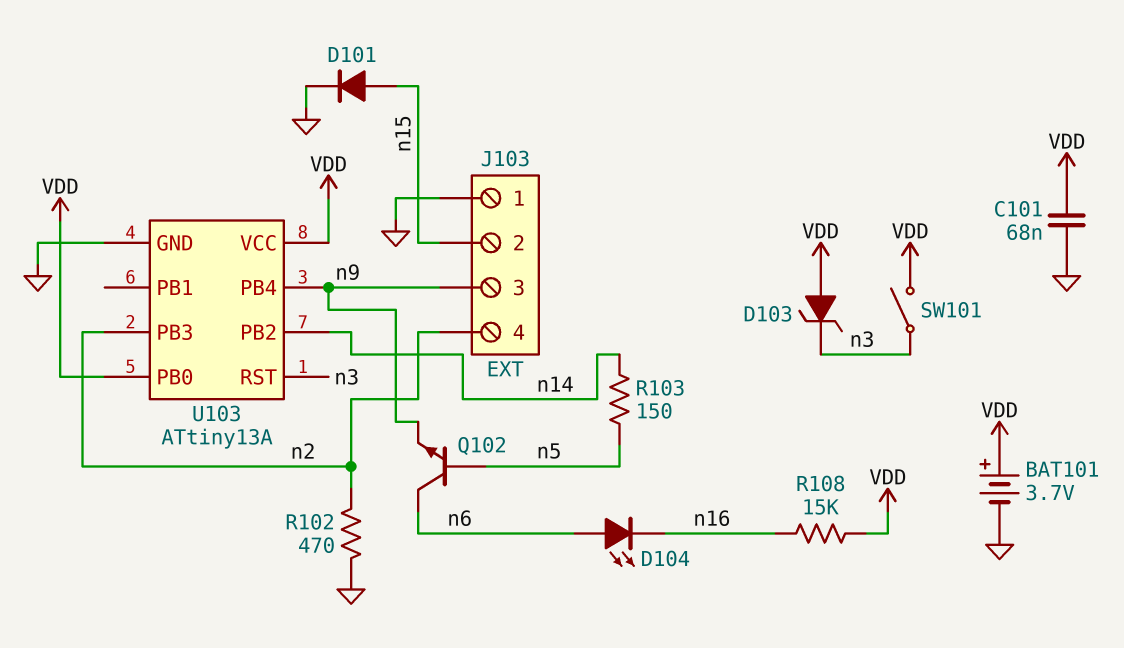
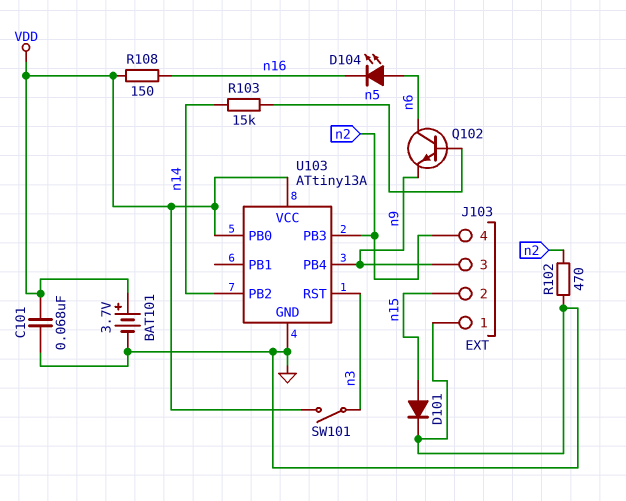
D103: zener (A VDD, K n3) -> none
R103: 150 (n5, n14) -> 15k (n5, n14)
R108: 15k (VDD, n16) -> 150 (VDD, n16)

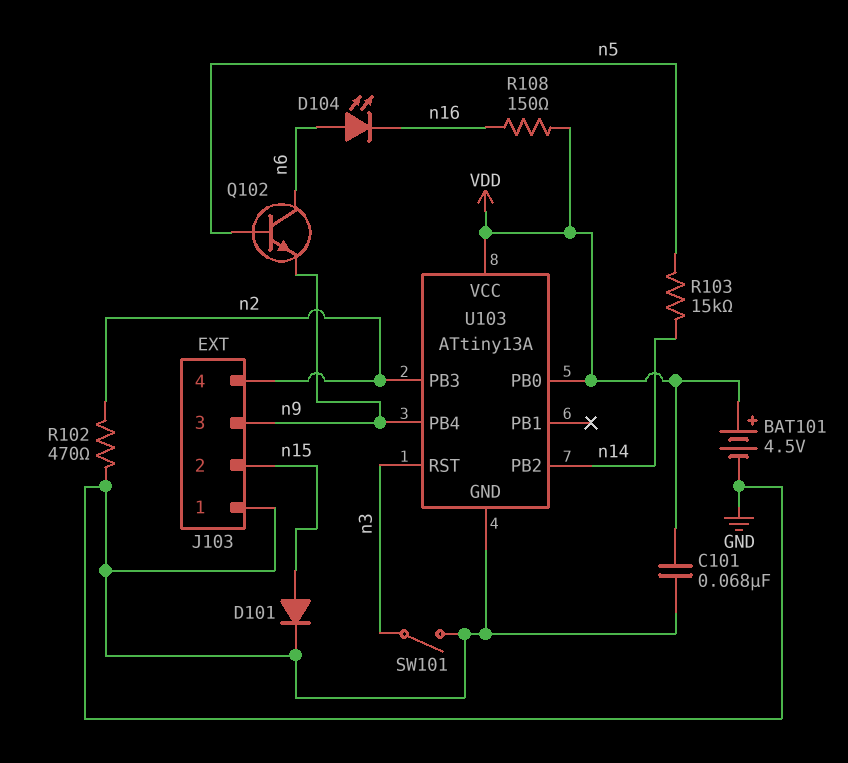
BAT101: 3.7V (plus VDD, minus GND) -> 4.5V (plus VDD, minus GND)
SW101: switch (VDD, n3) -> switch (GND, n3)

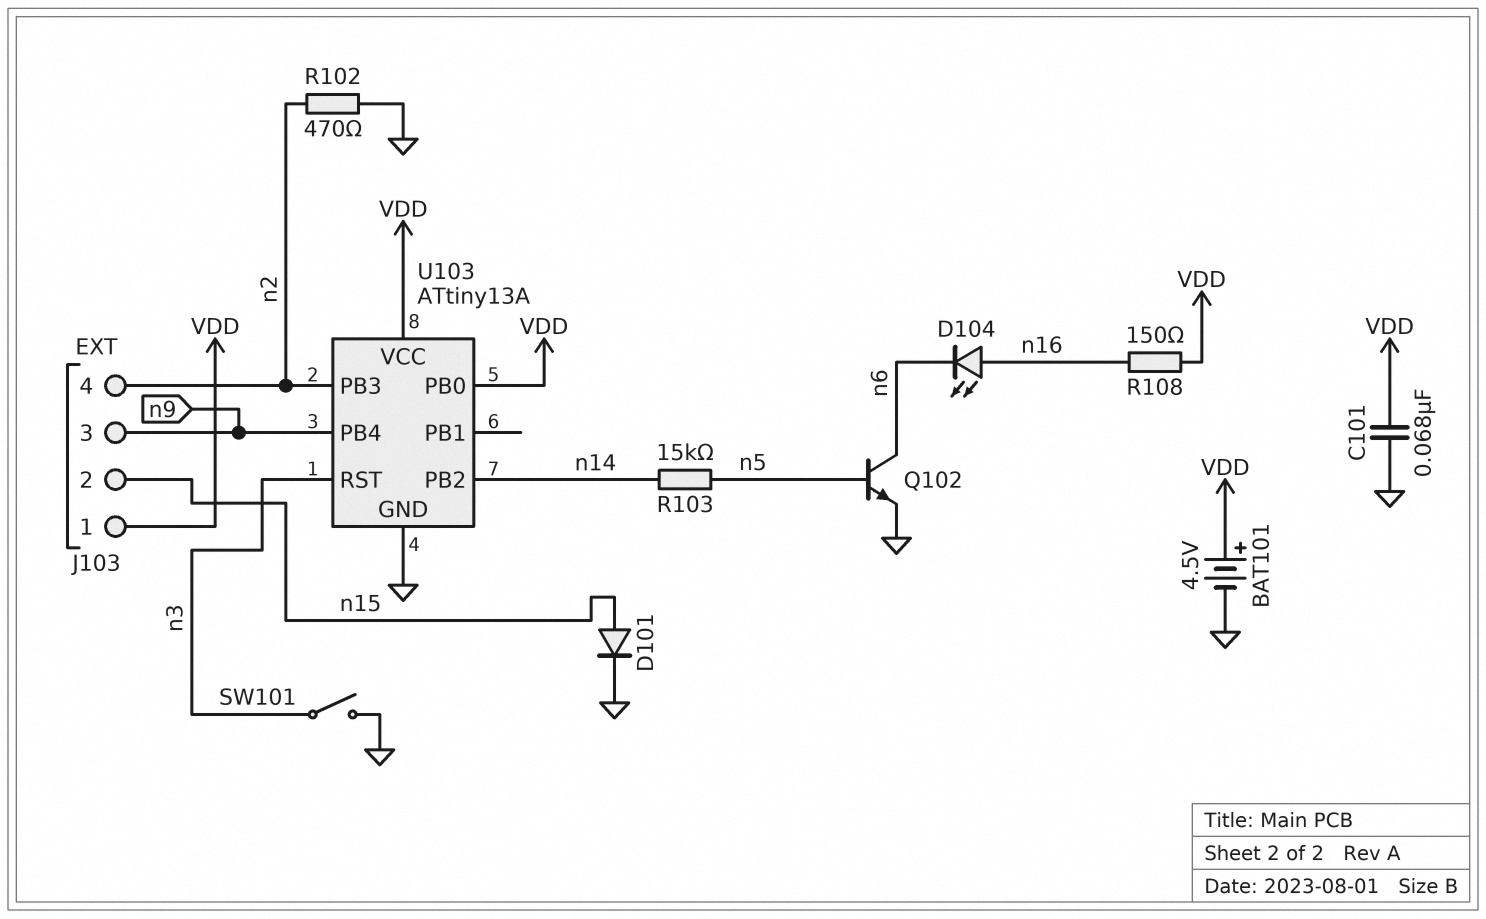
D104: LED (A n6, K n16) -> LED (A n16, K n6)
J103 pin 1: GND -> VDD
Q102: NPN (B n5, C n6, E n9) -> NPN (B n5, C n6, E GND)

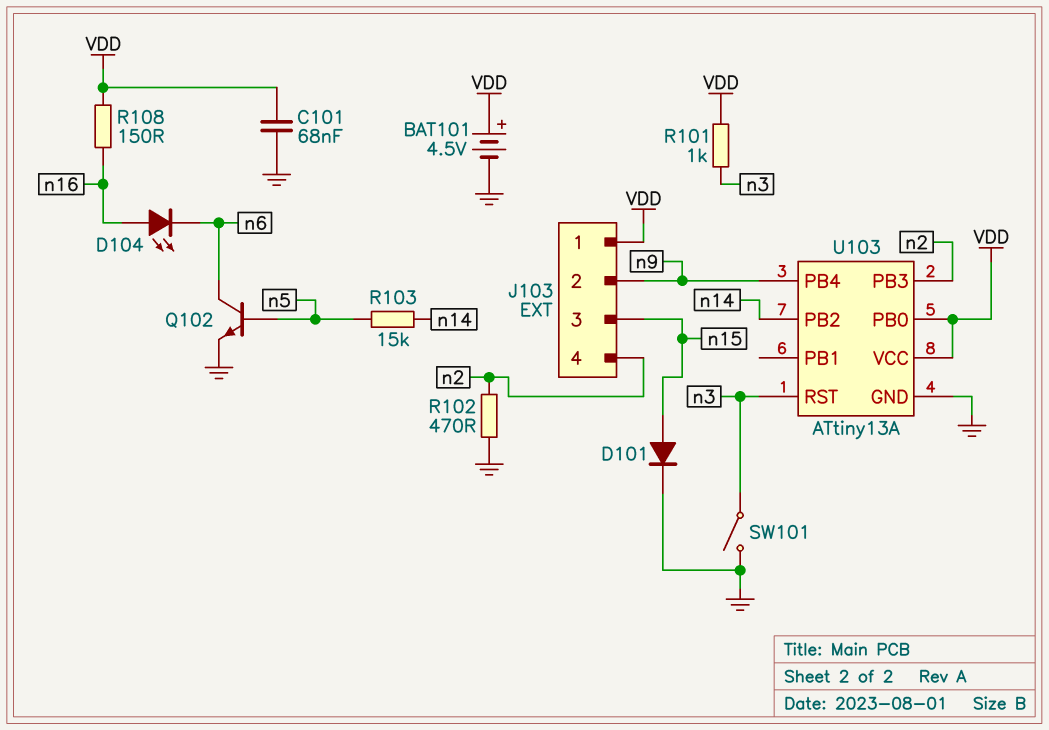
J103 pin 2: n15 -> n9
J103 pin 3: n9 -> n15
R101: none -> 1k (VDD, n3)

